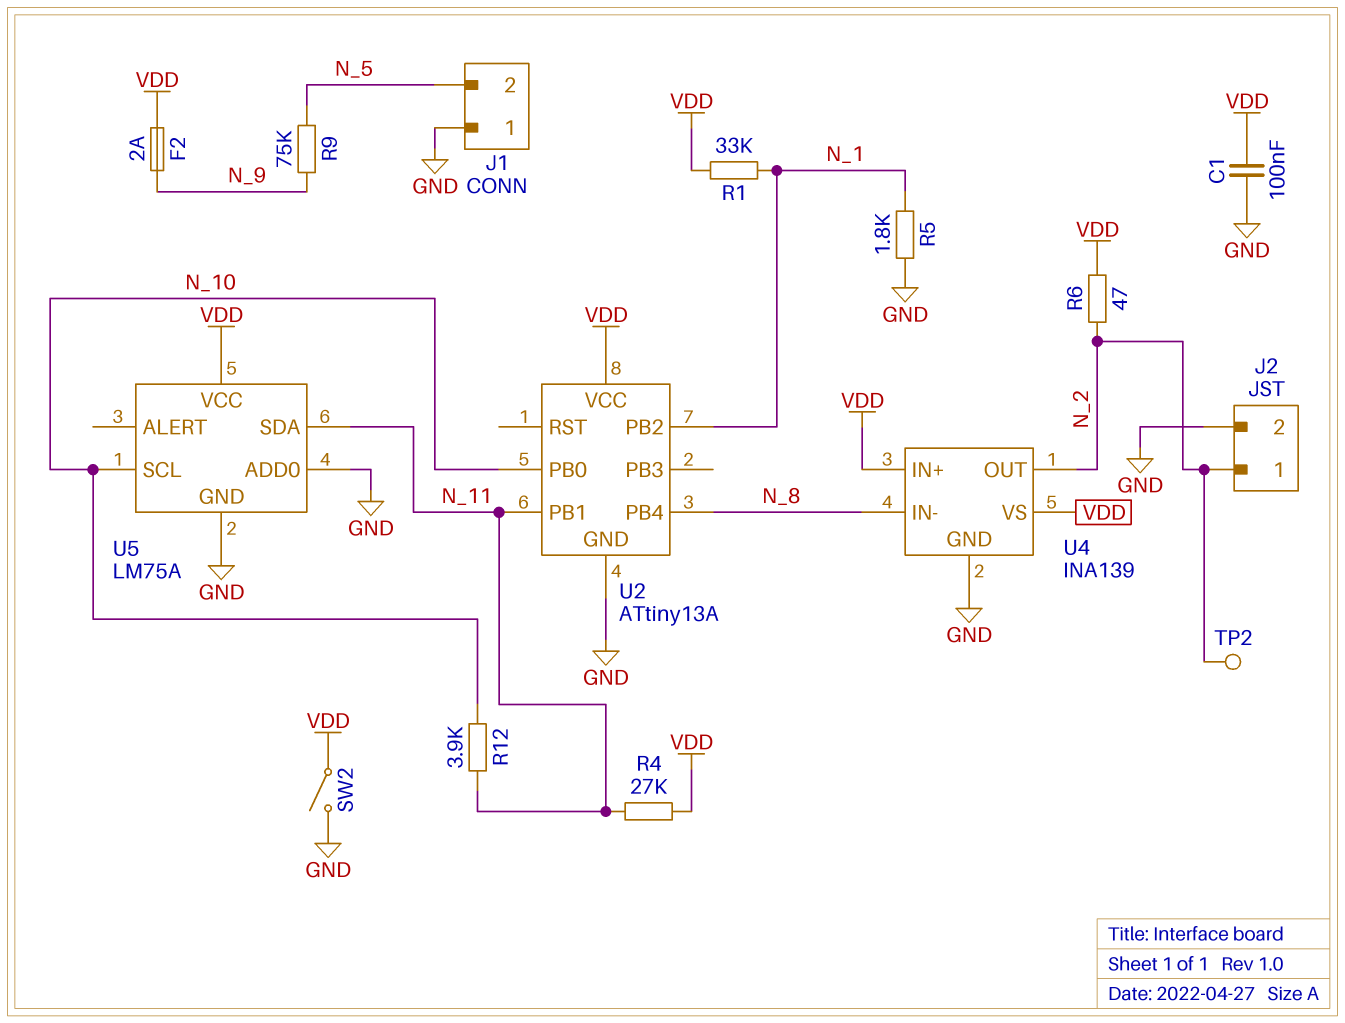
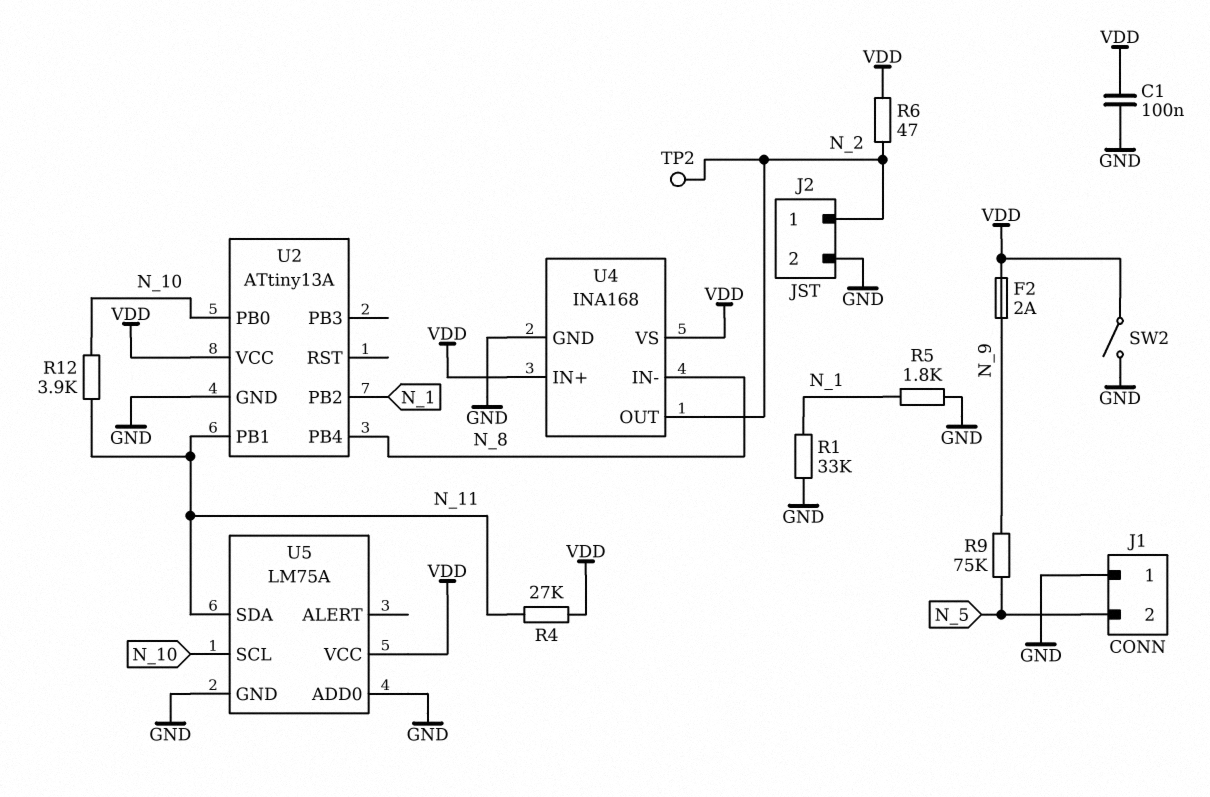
R1: 33k (N_1, VDD) -> 33k (GND, N_1)
U4: INA139 -> INA168

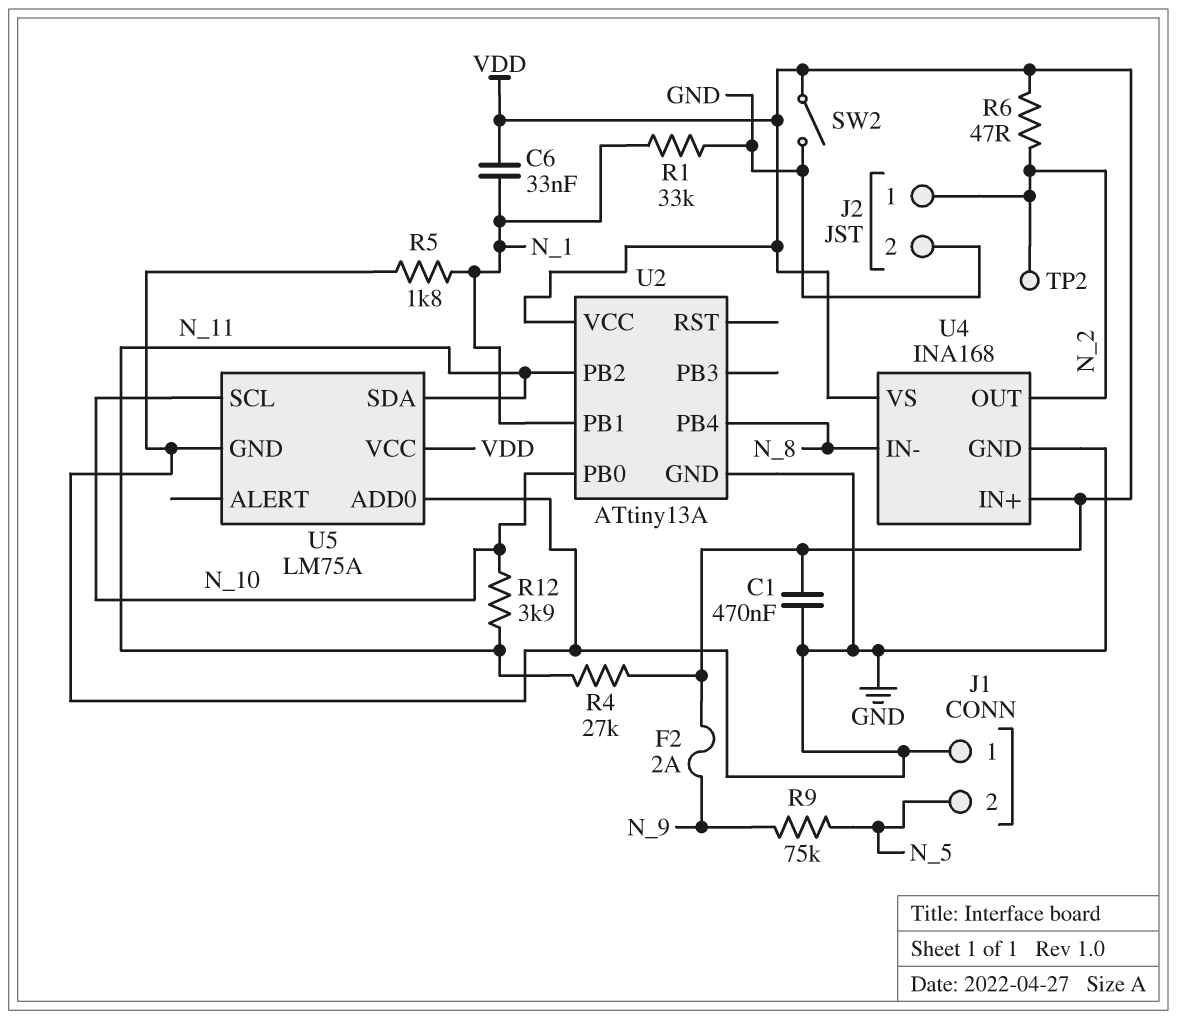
C1: 100nF (GND, VDD) -> 470nF (GND, VDD)
C6: none -> 33nF (N_1, VDD)
U2 pin PB1: N_11 -> N_1
U2 pin PB2: N_1 -> N_11

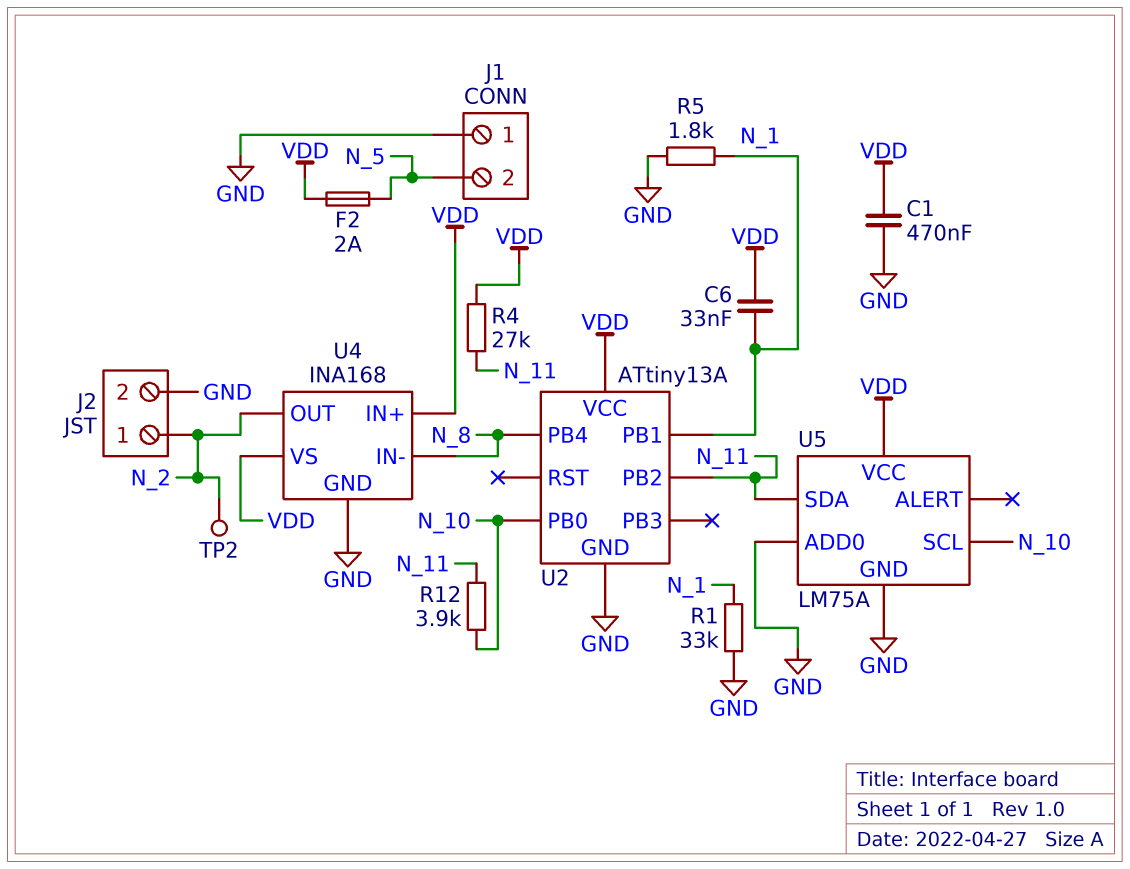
F2: 2A (N_9, VDD) -> 2A (N_5, VDD)
R6: 47 (N_2, VDD) -> none
R9: 75k (N_5, N_9) -> none
SW2: switch (GND, VDD) -> none

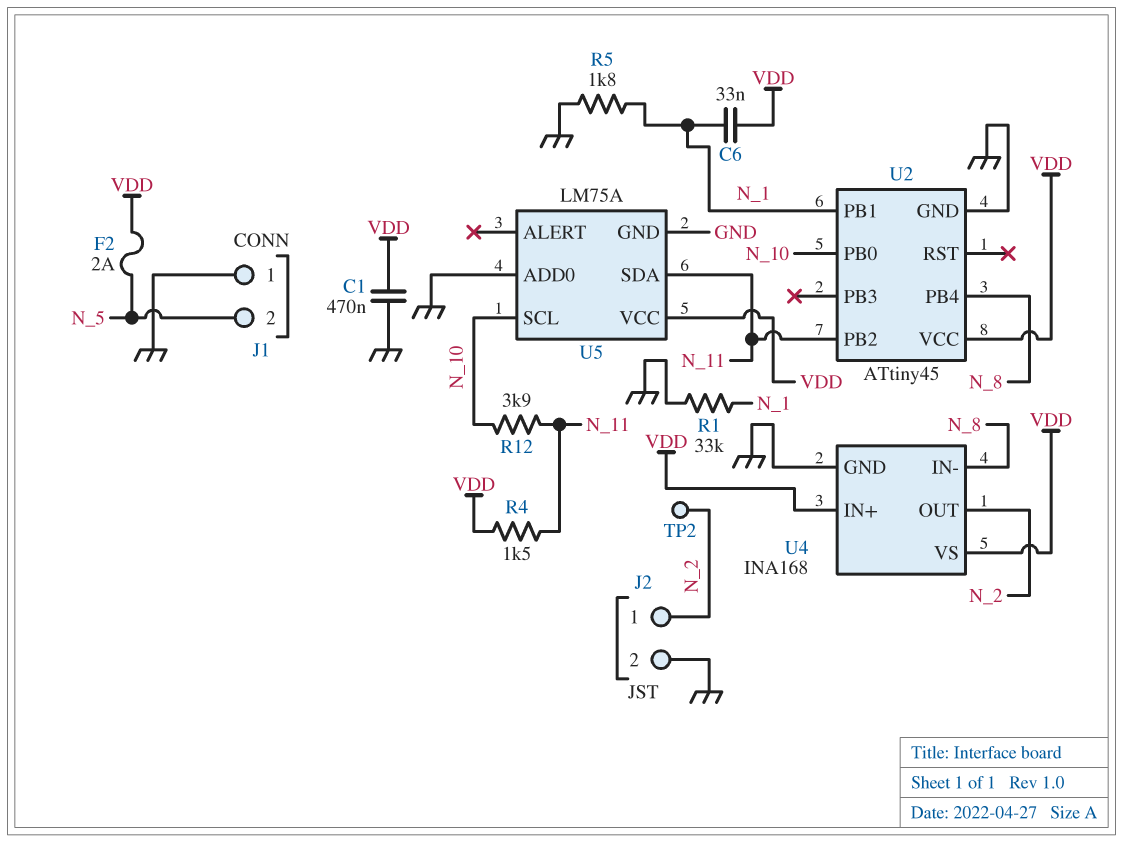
R4: 27k (N_11, VDD) -> 1.5k (N_11, VDD)
U2: ATtiny13A -> ATtiny45

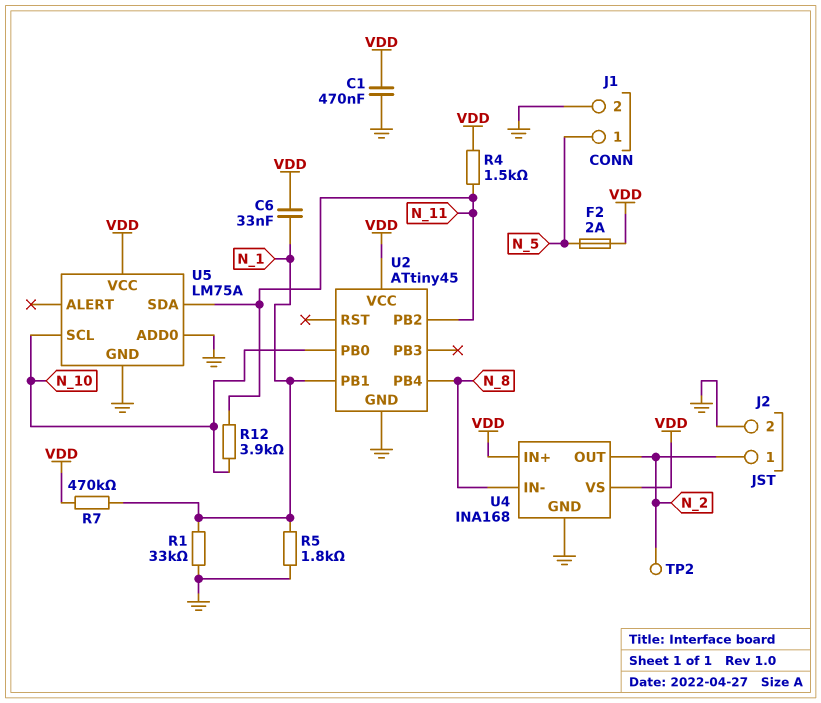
J1 pin 1: GND -> N_5
J1 pin 2: N_5 -> GND
R7: none -> 470k (N_1, VDD)

